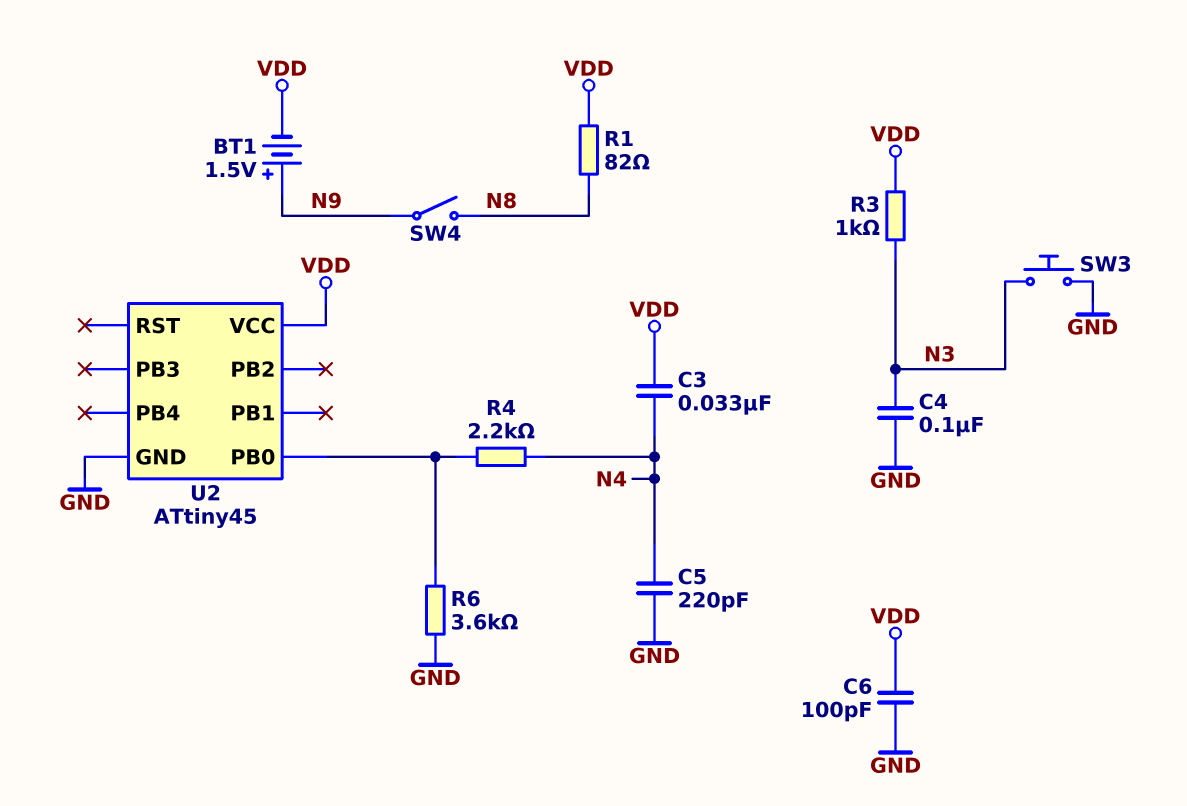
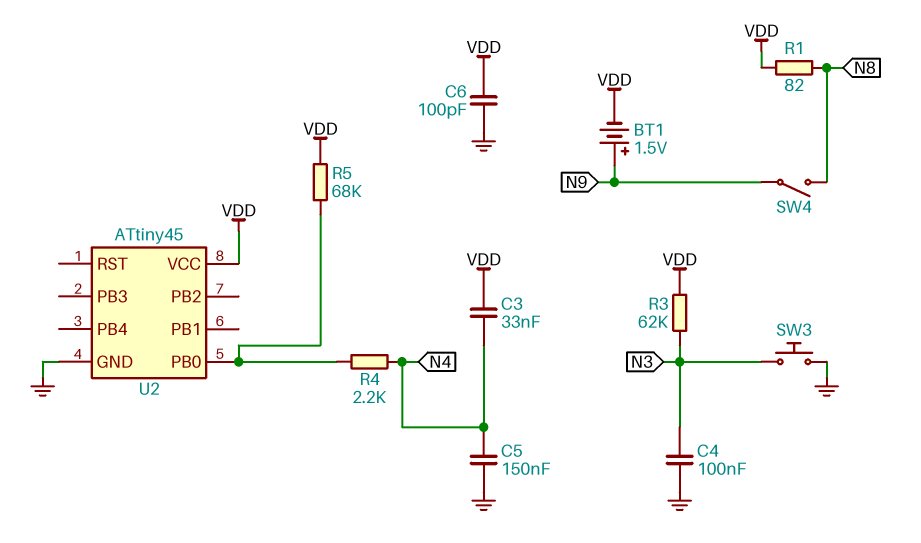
C5: 220pF (GND, N4) -> 150nF (GND, N4)
R3: 1k (N3, VDD) -> 62k (N3, VDD)
R5: none -> 68k (U2/PB0, VDD)
R6: 3.6k (GND, U2/PB0) -> none

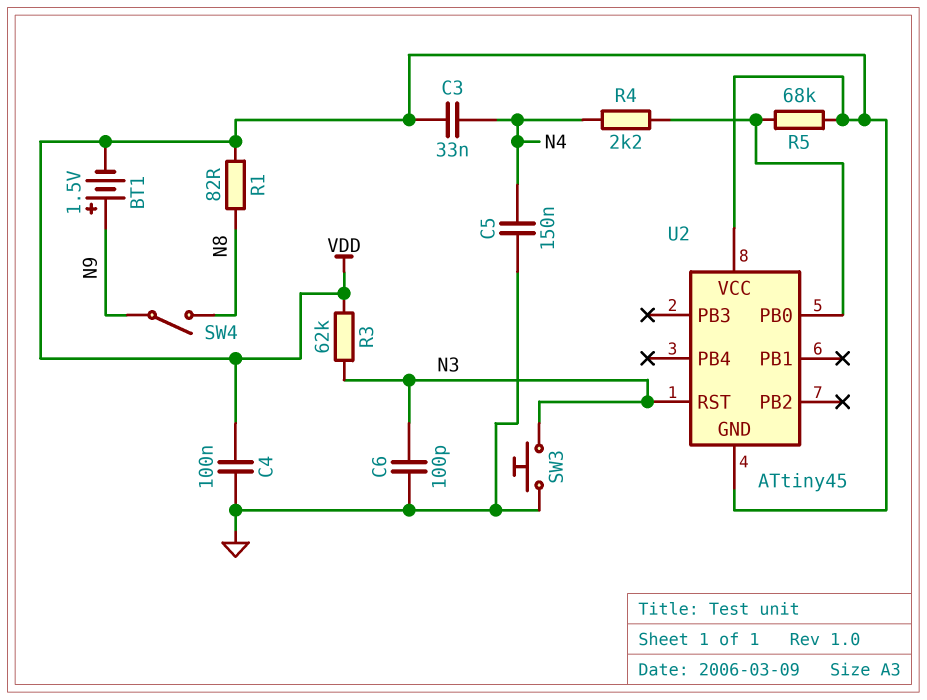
C4: 100nF (GND, N3) -> 100nF (GND, VDD)
C6: 100pF (GND, VDD) -> 100pF (GND, N3)
U2 pin GND: GND -> VDD
U2 pin RST: none -> N3

